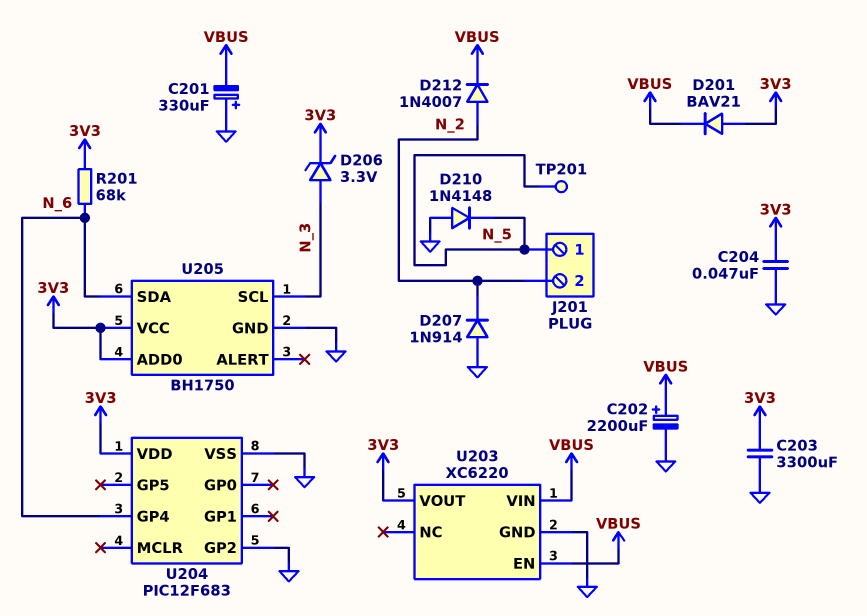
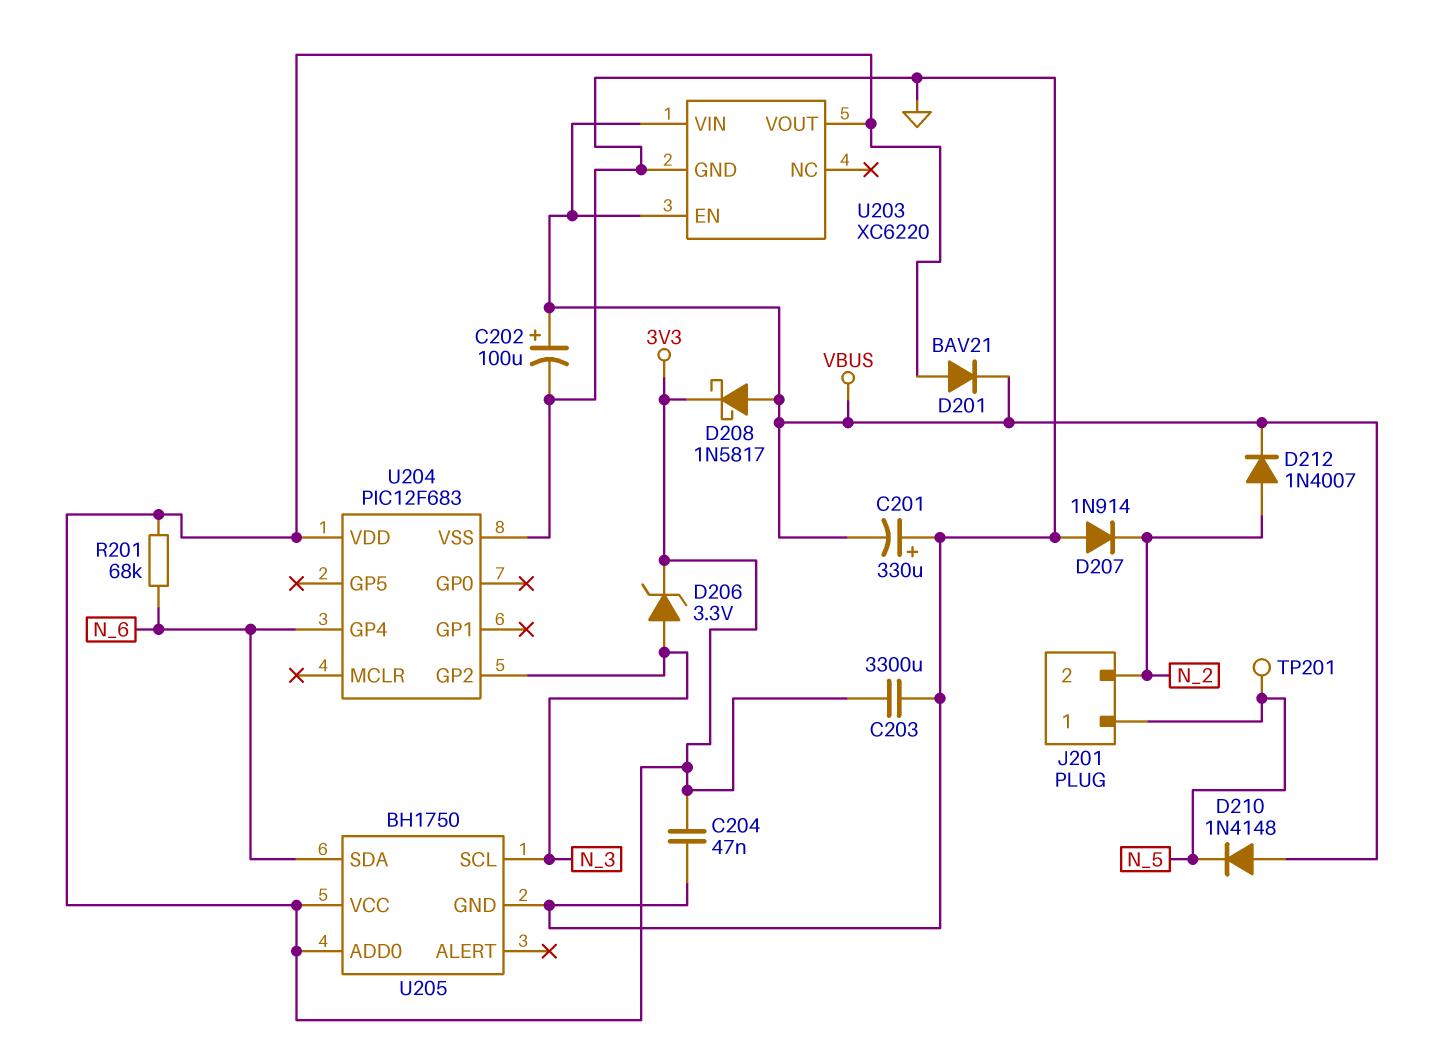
C202: 2200uF (plus VBUS, minus GND) -> 100uF (plus VBUS, minus GND)
D208: none -> schottky 1N5817 (A VBUS, K 3V3)
D210: diode 1N4148 (A GND, K N_5) -> diode 1N4148 (A VBUS, K N_5)
U204 pin GP2: GND -> N_3

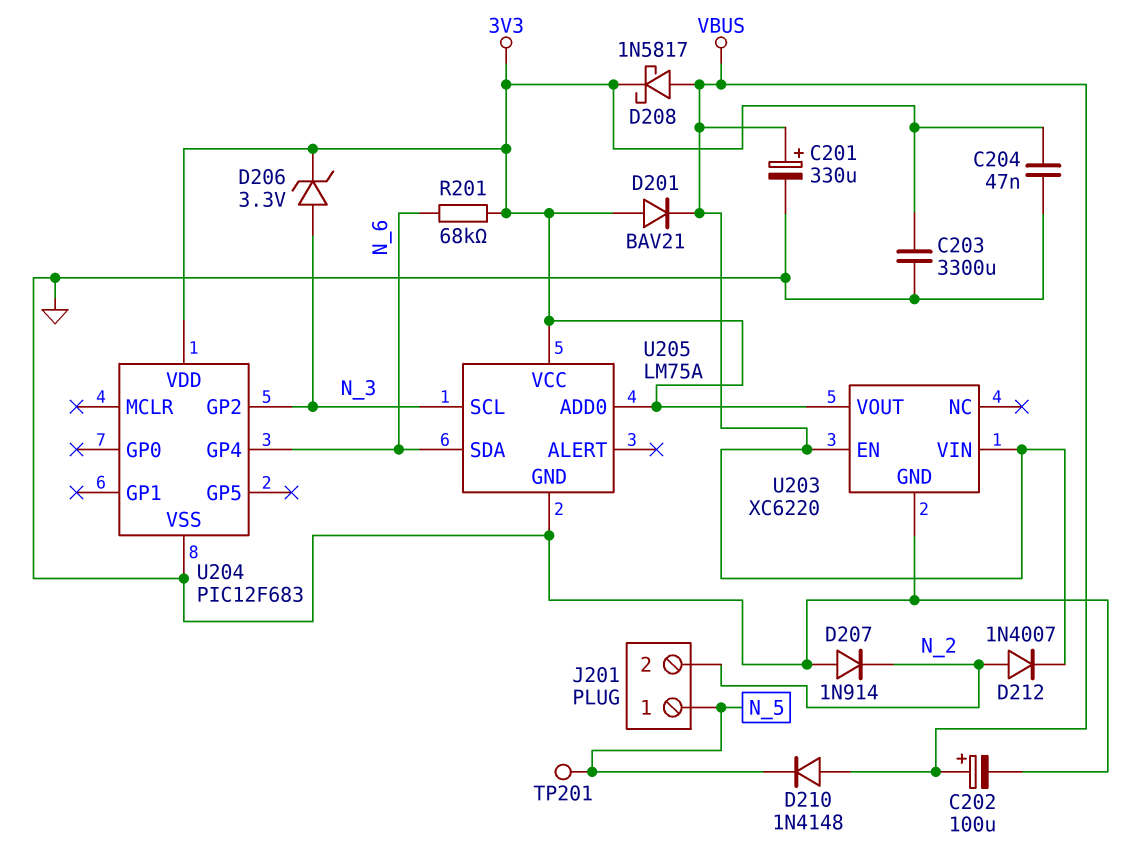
C201: 330uF (plus GND, minus VBUS) -> 330uF (plus VBUS, minus GND)
U205: BH1750 -> LM75A

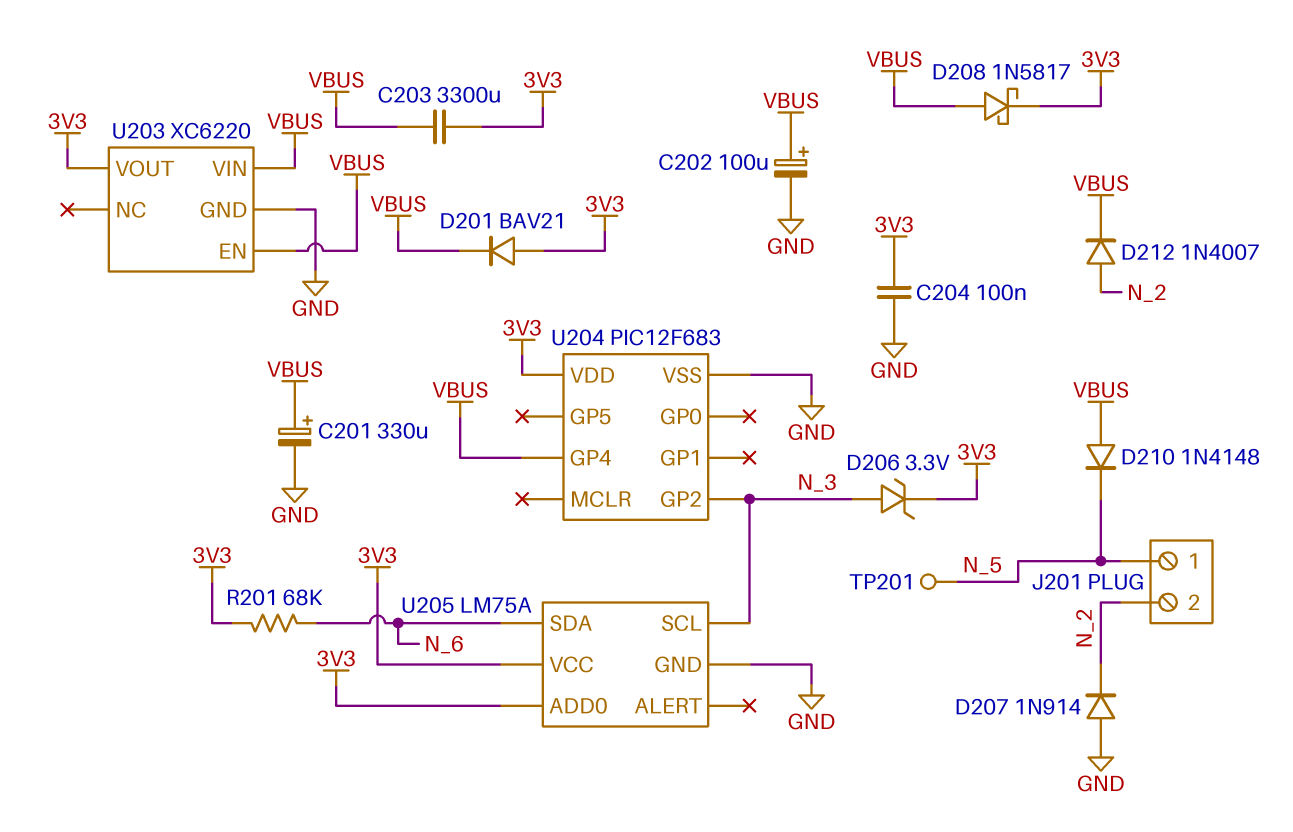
C203: 3300uF (3V3, GND) -> 3300uF (3V3, VBUS)
C204: 47nF (3V3, GND) -> 100nF (3V3, GND)
U204 pin GP4: N_6 -> VBUS

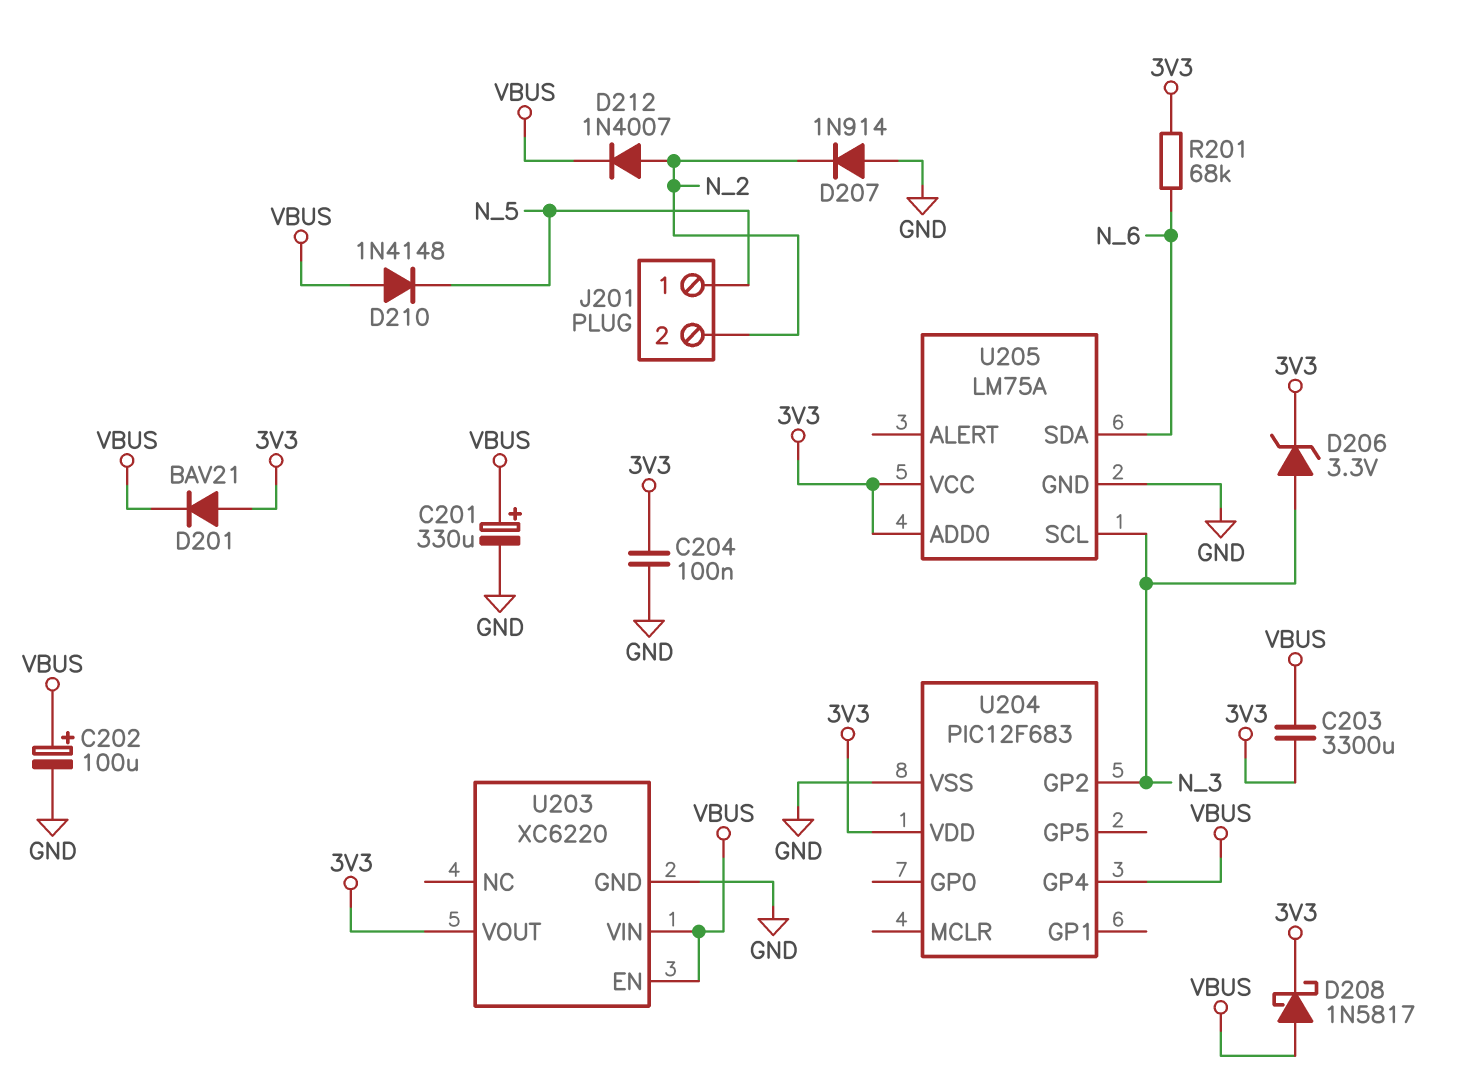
TP201: test point (N_5) -> none

